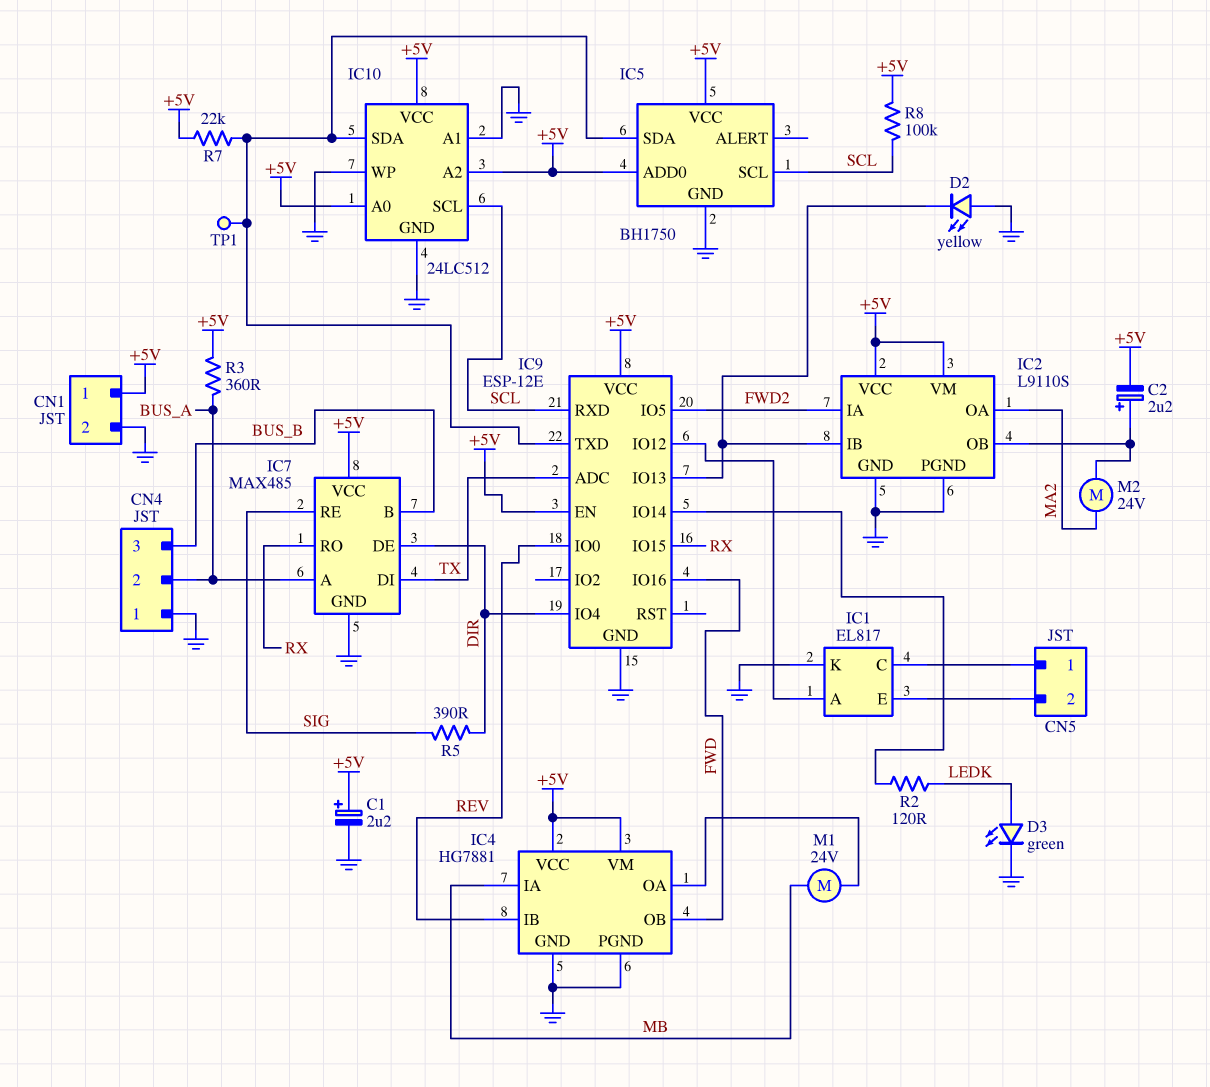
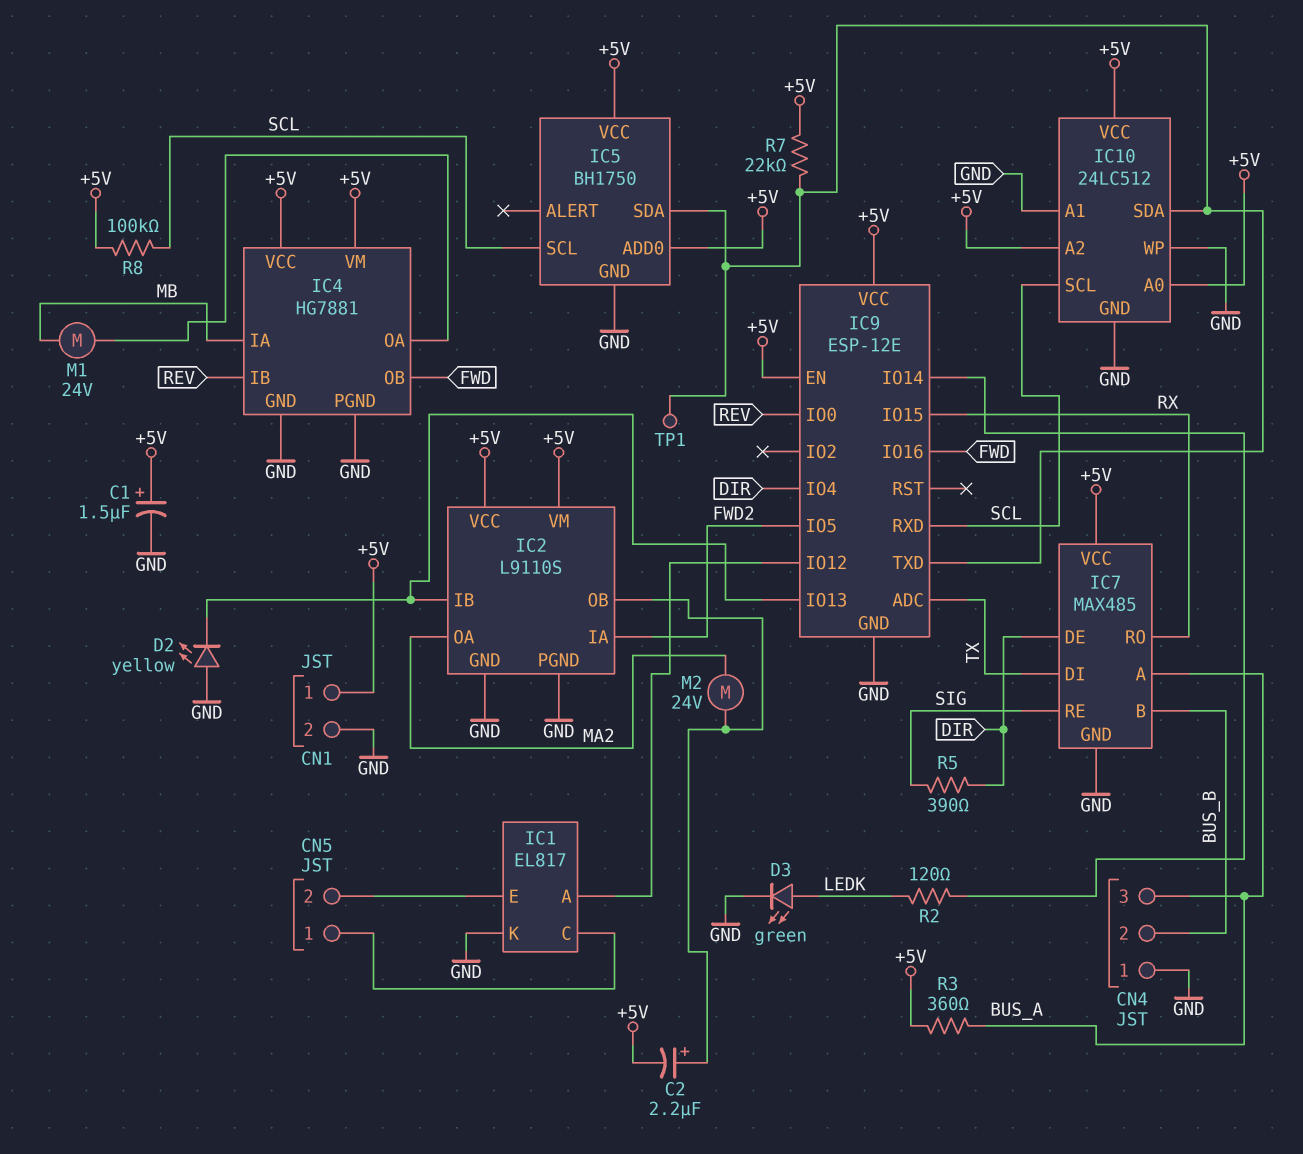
C1: 2.2uF (plus +5V, minus GND) -> 1.5uF (plus +5V, minus GND)
CN4 pin 2: BUS_A -> BUS_B
CN4 pin 3: BUS_B -> BUS_A

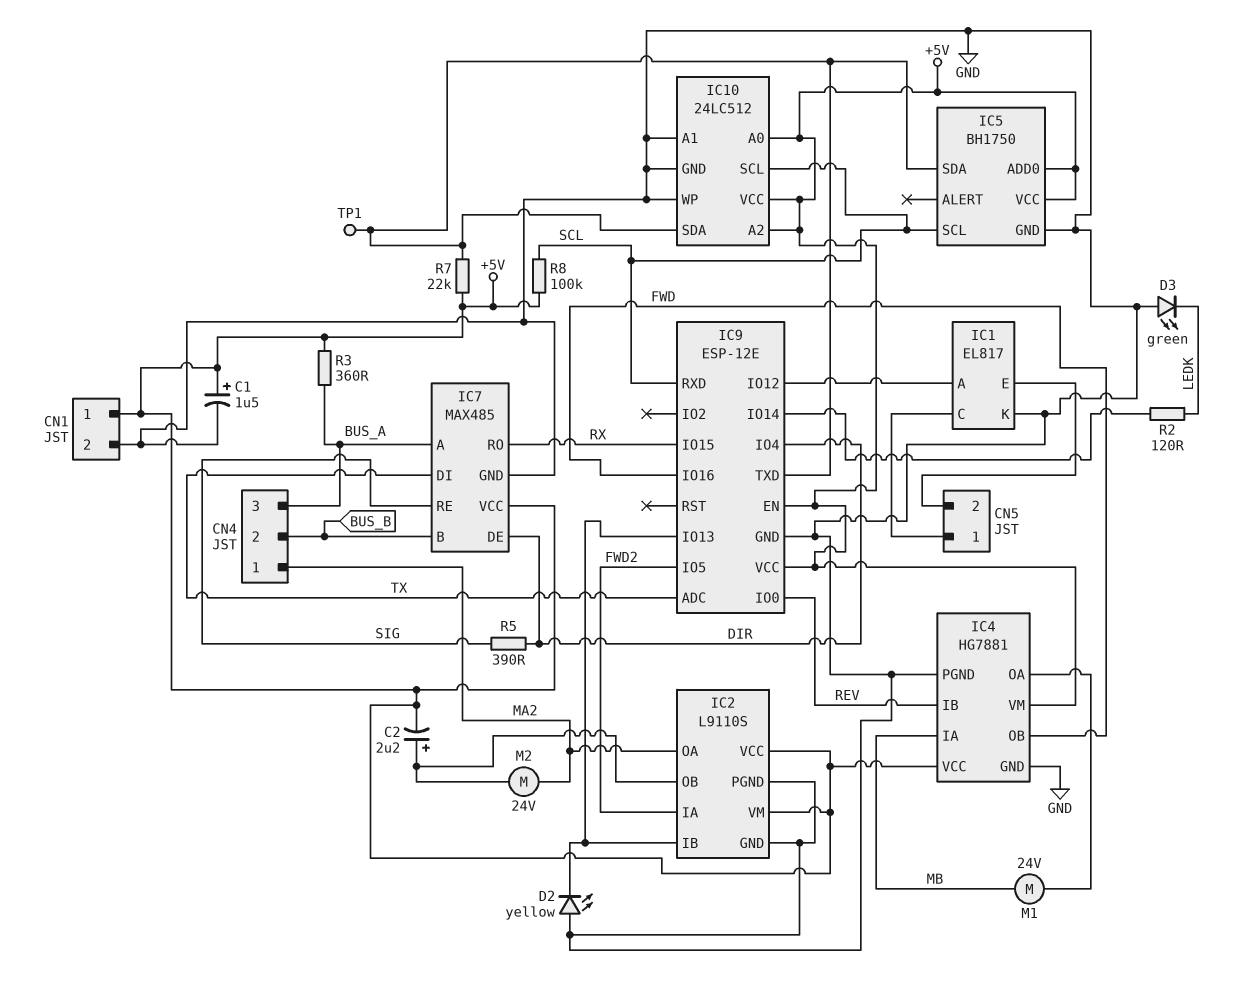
CN4 pin 1: GND -> MA2
D3: LED green (A LEDK, K GND) -> LED green (A GND, K LEDK)

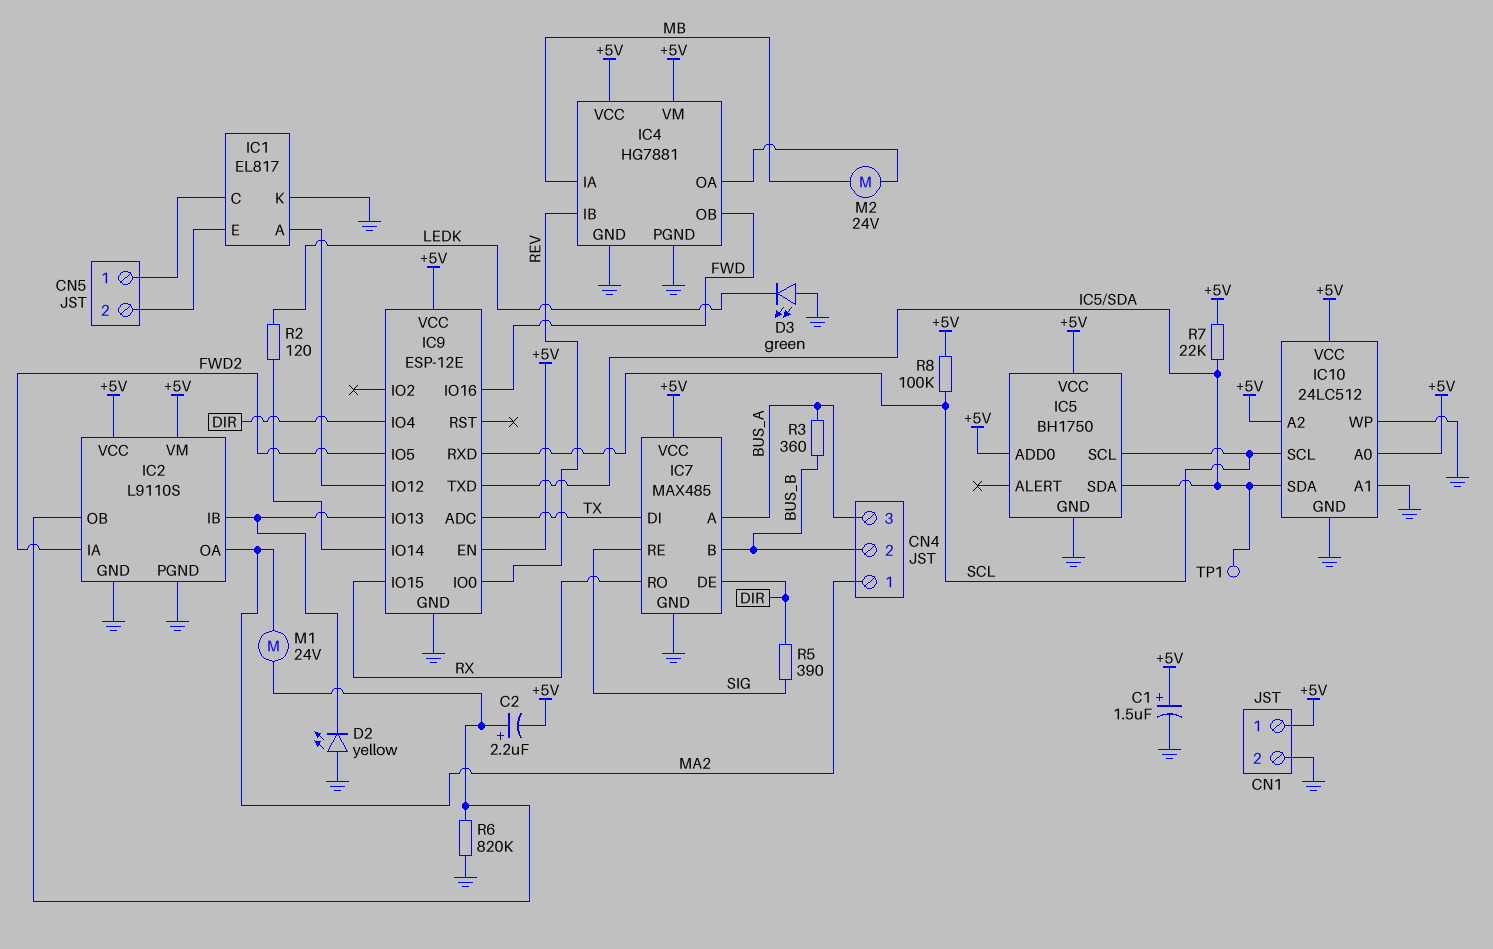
M1: motor 24V (IC4/OA, MB) -> motor 24V (IC2/OB, MA2)
M2: motor 24V (IC2/OB, MA2) -> motor 24V (IC4/OA, MB)
R3: 360 (+5V, BUS_A) -> 360 (BUS_A, BUS_B)
R6: none -> 820k (GND, IC2/OB)

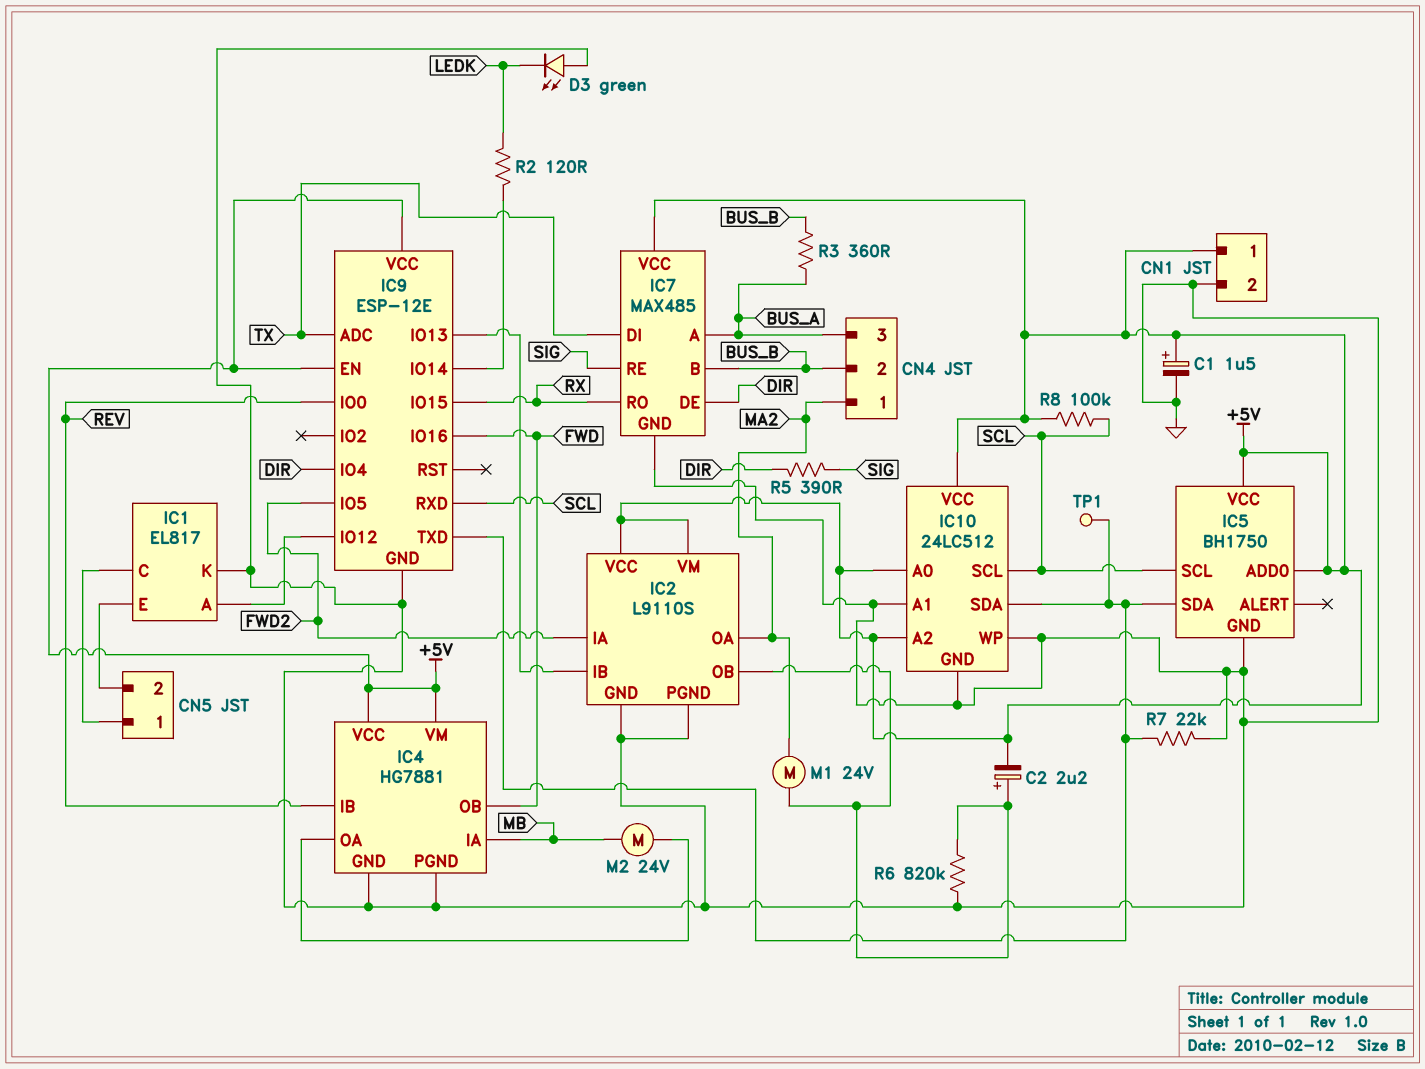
D2: LED yellow (A GND, K IC2/IB) -> none
R7: 22k (+5V, IC5/SDA) -> 22k (GND, IC5/SDA)

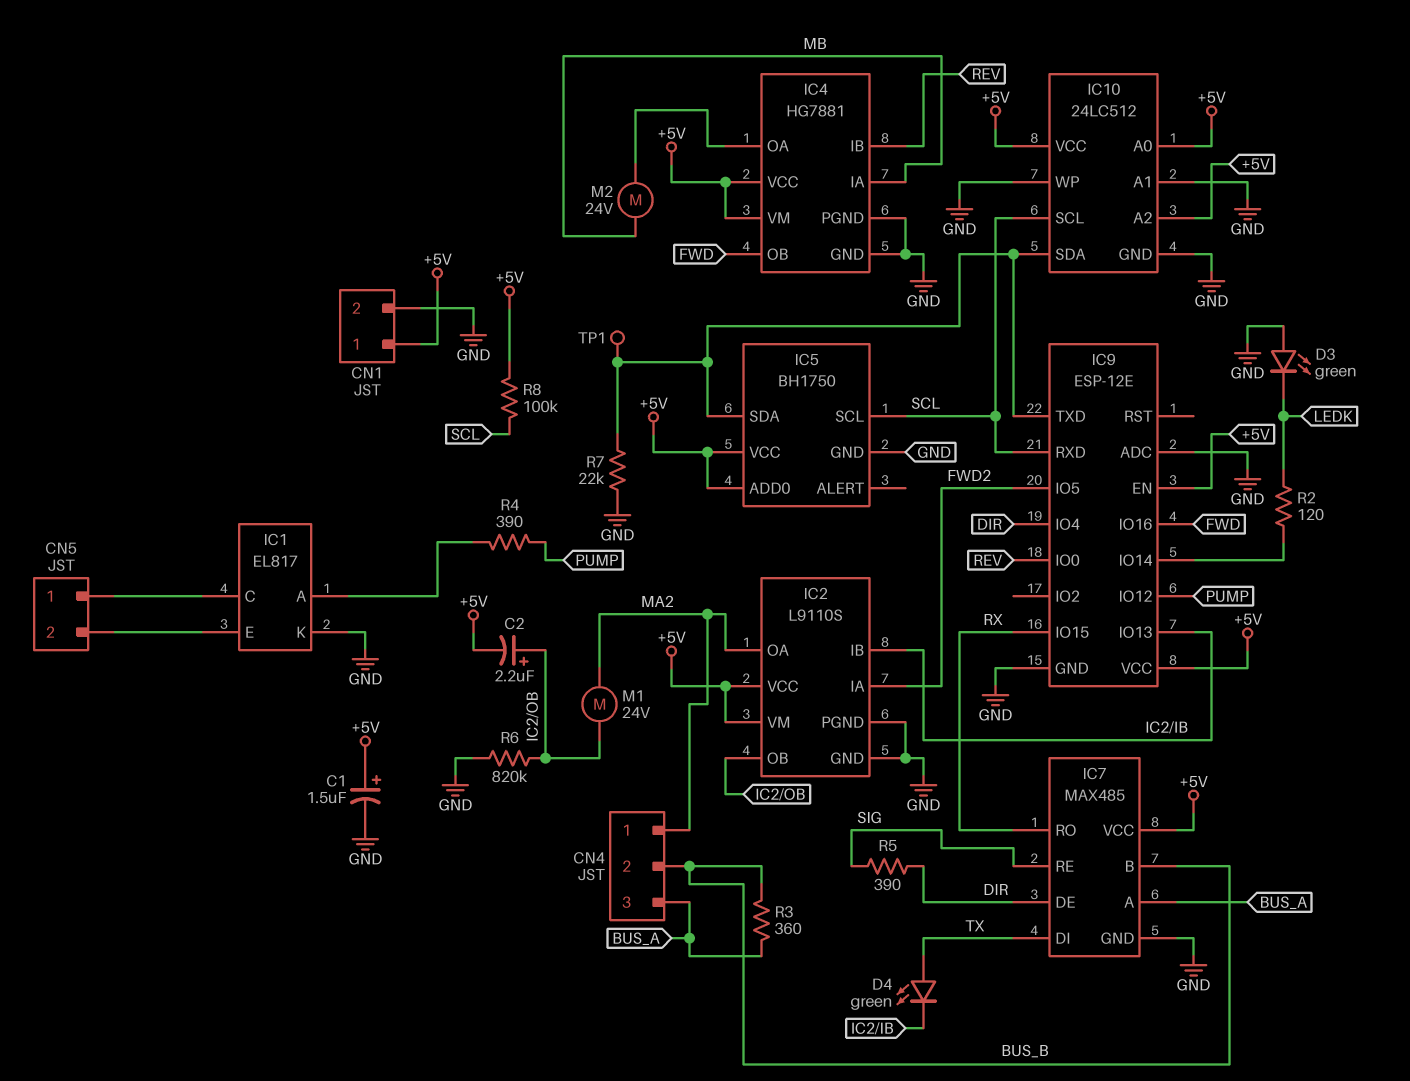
D4: none -> LED green (A TX, K IC2/IB)
IC9 pin ADC: TX -> GND
IC9 pin IO12: IC1/A -> PUMP
R4: none -> 390 (IC1/A, PUMP)

